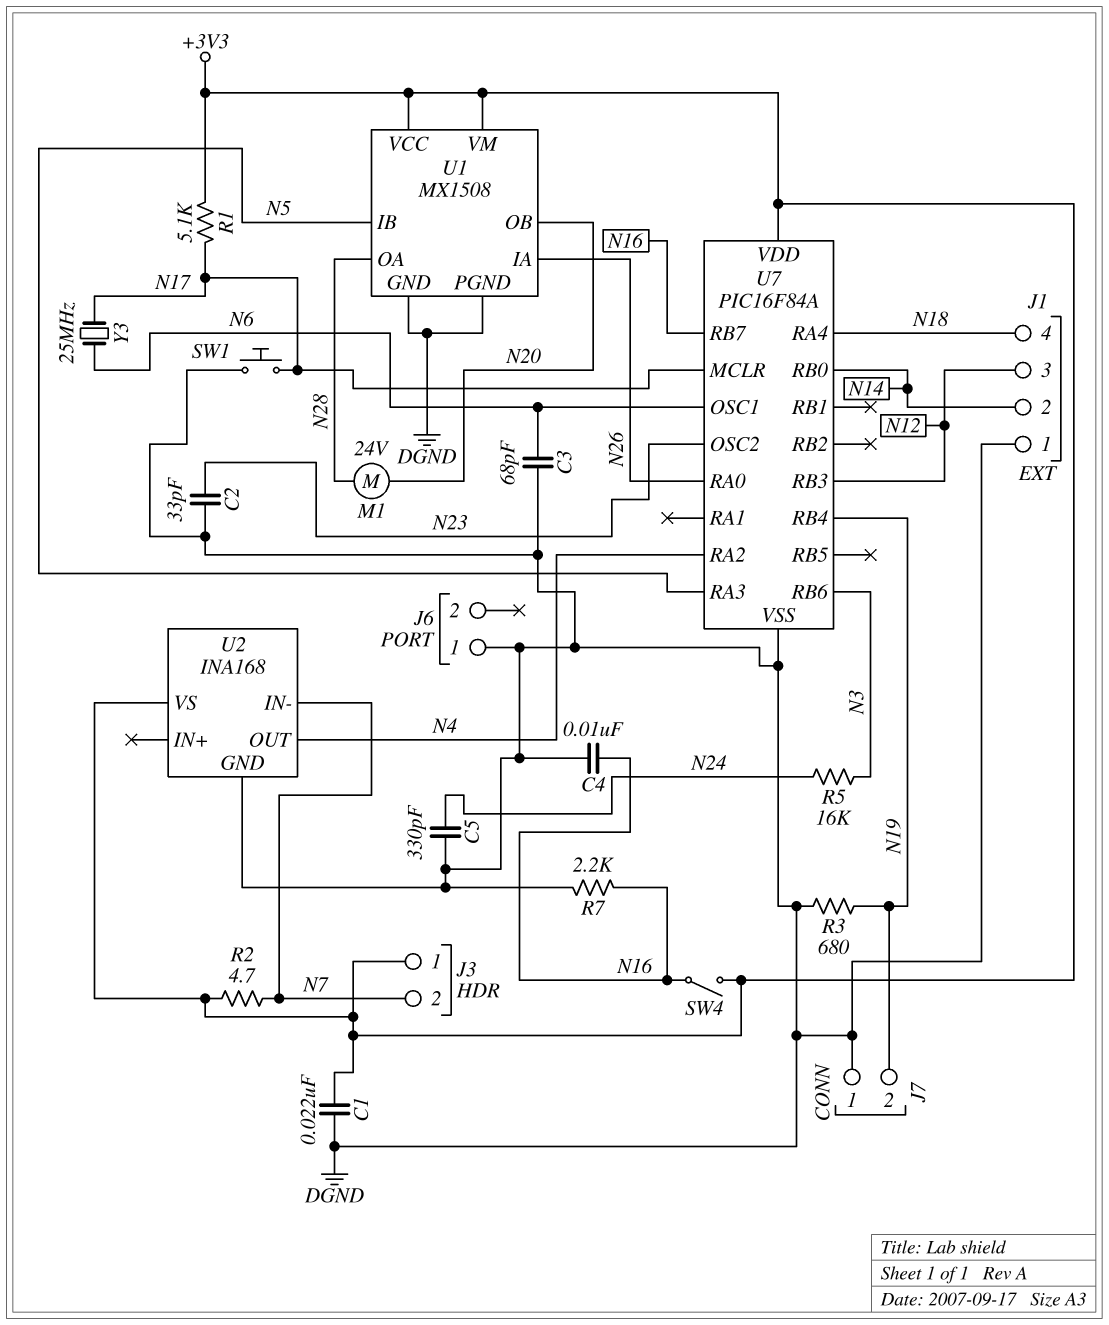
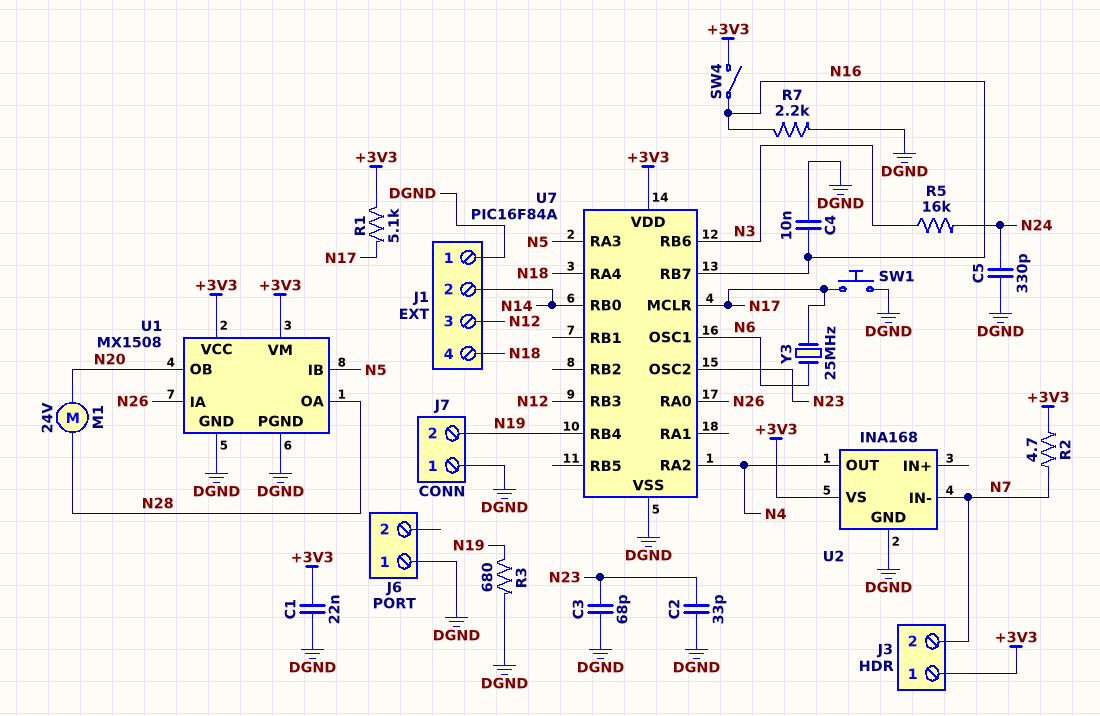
C3: 68pF (DGND, N6) -> 68pF (DGND, N23)

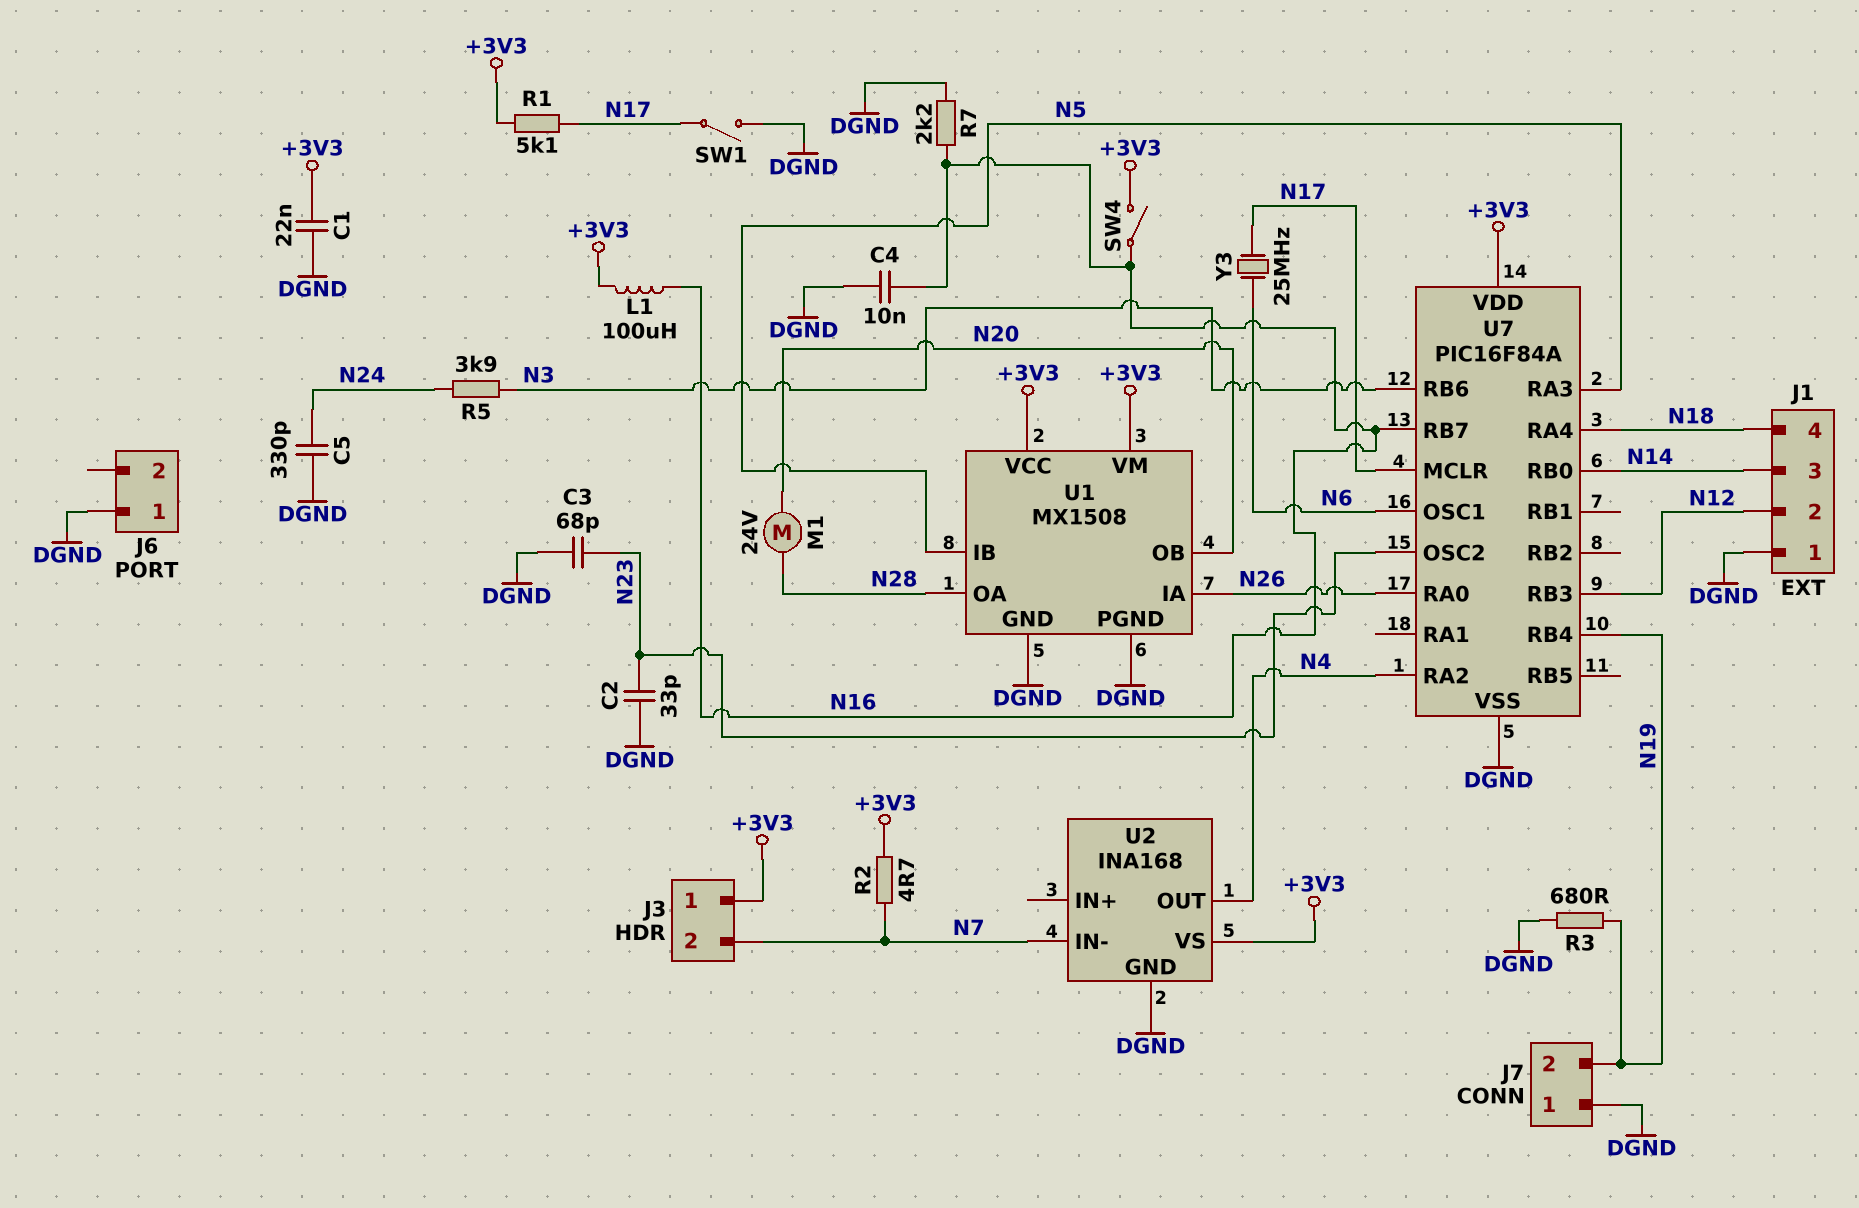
J1 pin 2: N14 -> N12
J1 pin 3: N12 -> N14
L1: none -> 100uH (+3V3, N16)
R5: 16k (N3, N24) -> 3.9k (N3, N24)
SW1: button (DGND, N17) -> switch (DGND, N17)

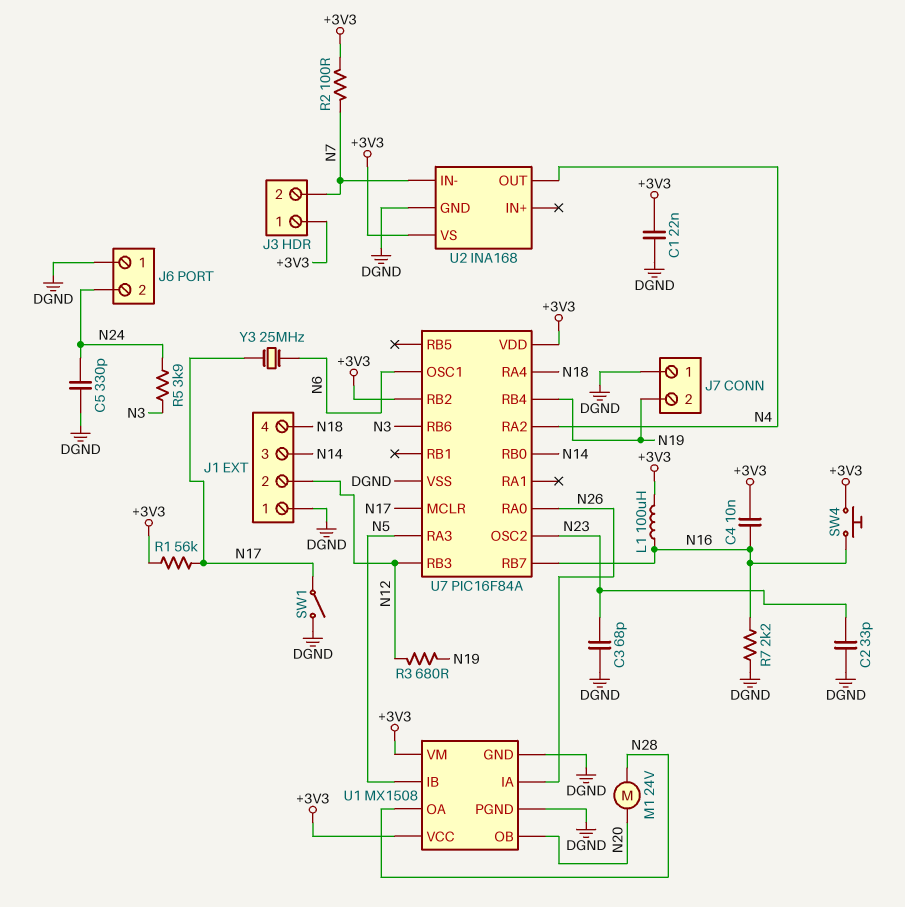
C4: 10nF (DGND, N16) -> 10nF (+3V3, N16)
J6 pin 2: none -> N24
R1: 5.1k (+3V3, N17) -> 56k (+3V3, N17)
R2: 4.7 (+3V3, N7) -> 100 (+3V3, N7)
R3: 680 (DGND, N19) -> 680 (N12, N19)
SW4: switch (+3V3, N16) -> button (+3V3, N16)
U7 pin RB2: none -> +3V3

